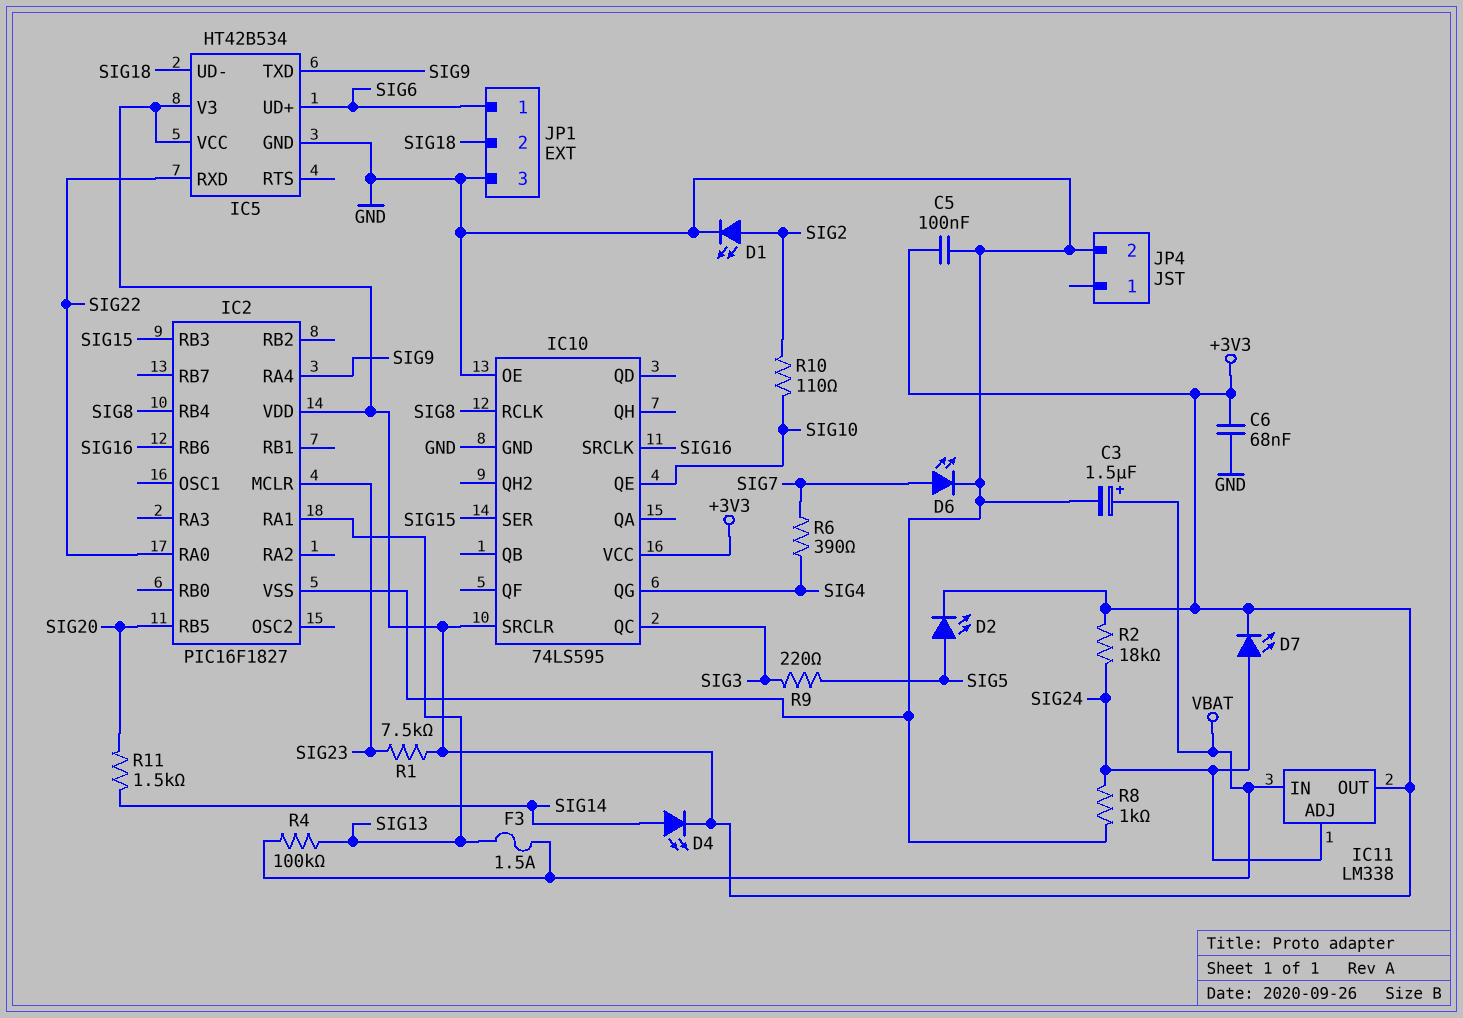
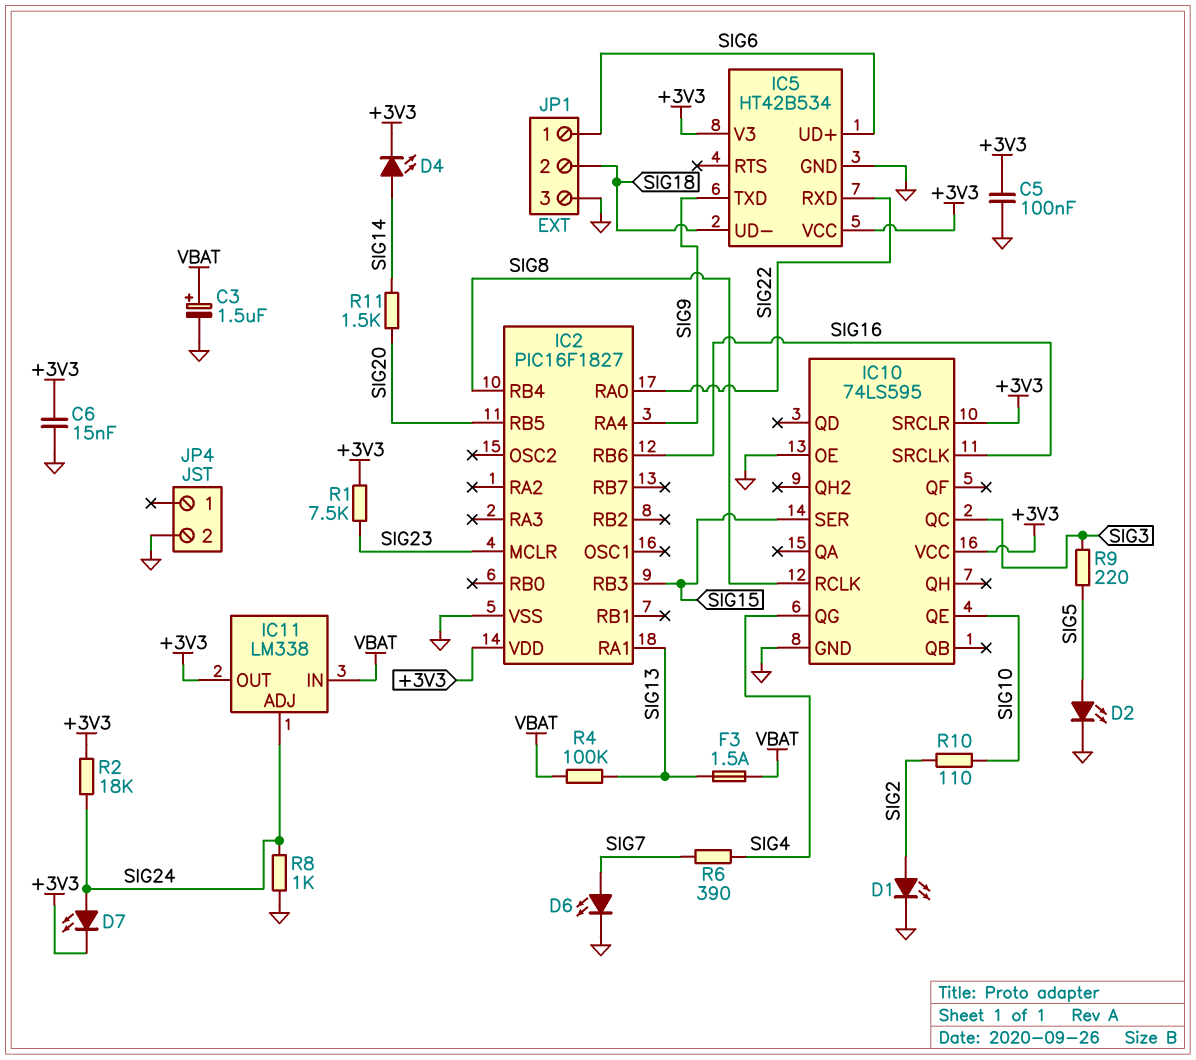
C6: 68nF (+3V3, GND) -> 15nF (+3V3, GND)
D2: LED (A SIG5, K +3V3) -> LED (A SIG5, K GND)

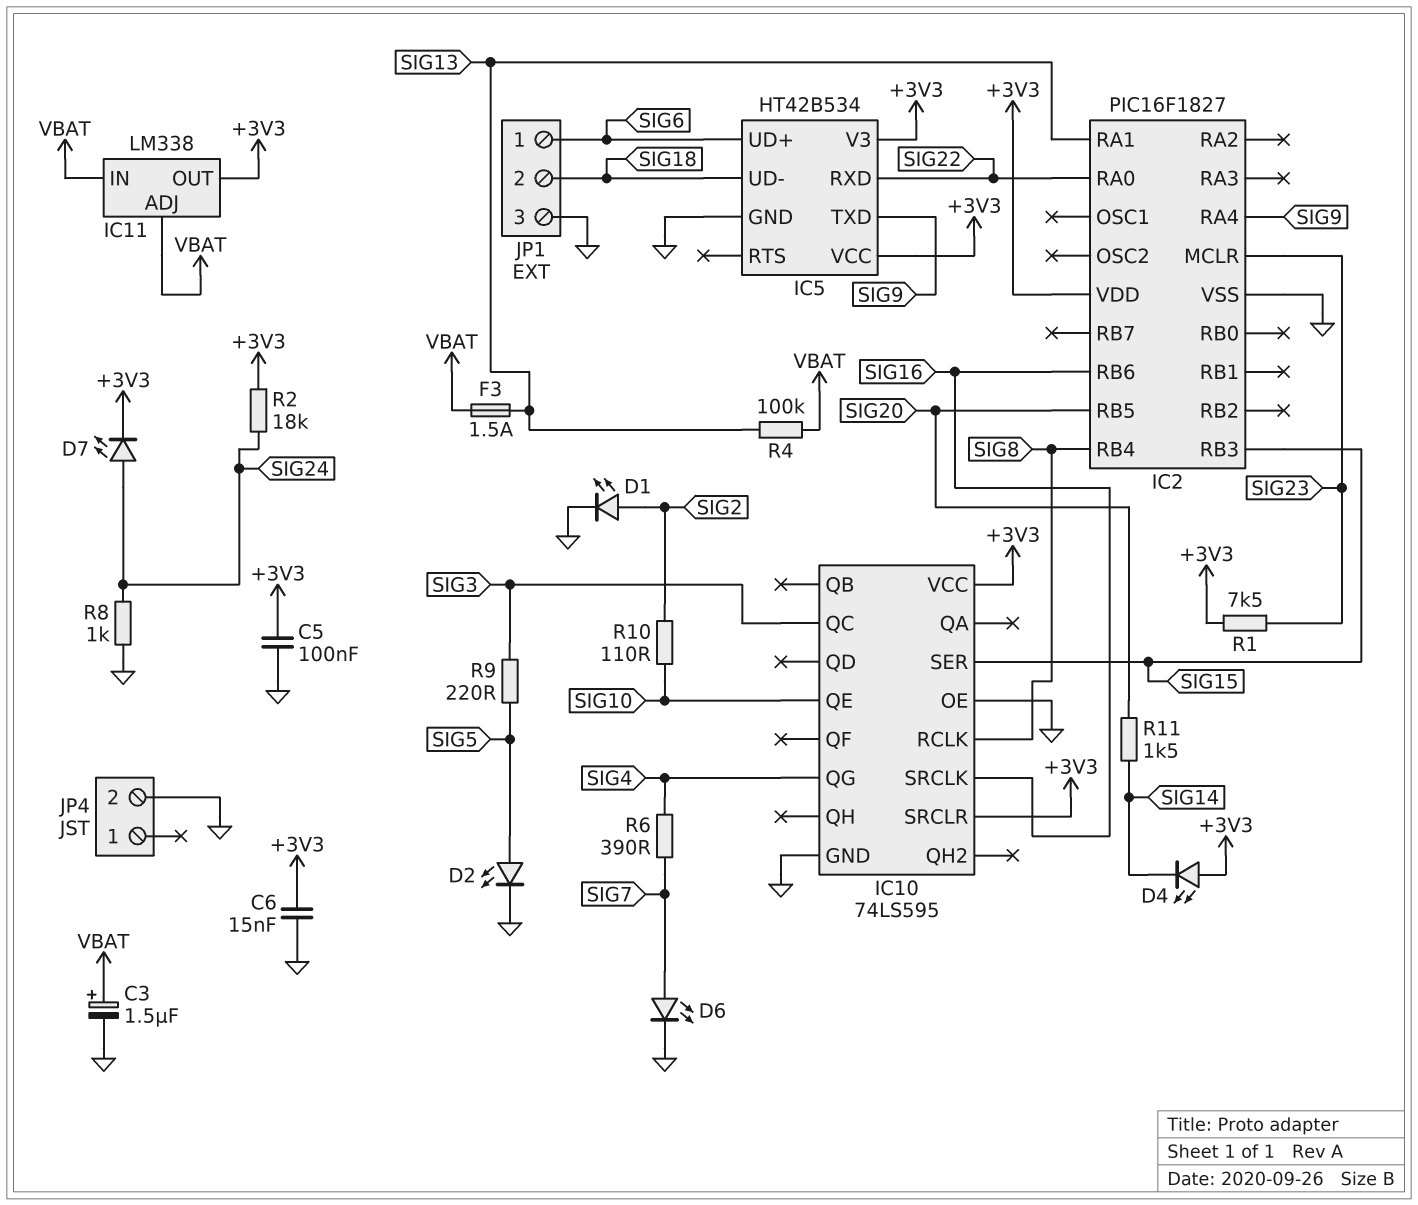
D4: LED (A SIG14, K +3V3) -> LED (A +3V3, K SIG14)
IC11 pin ADJ: SIG24 -> VBAT

